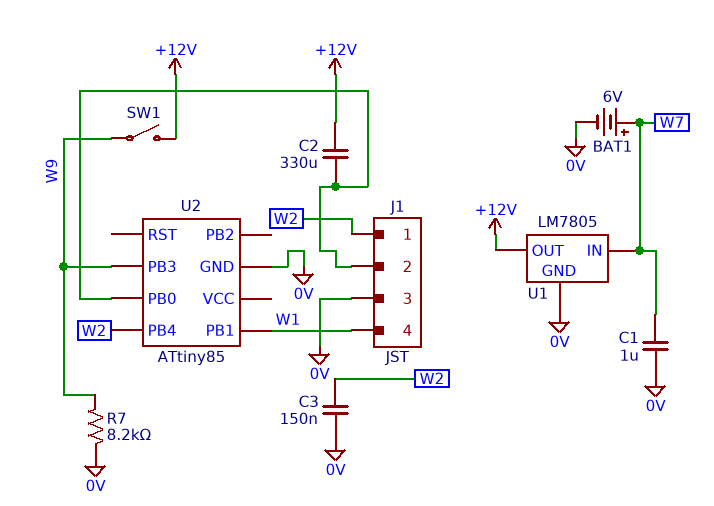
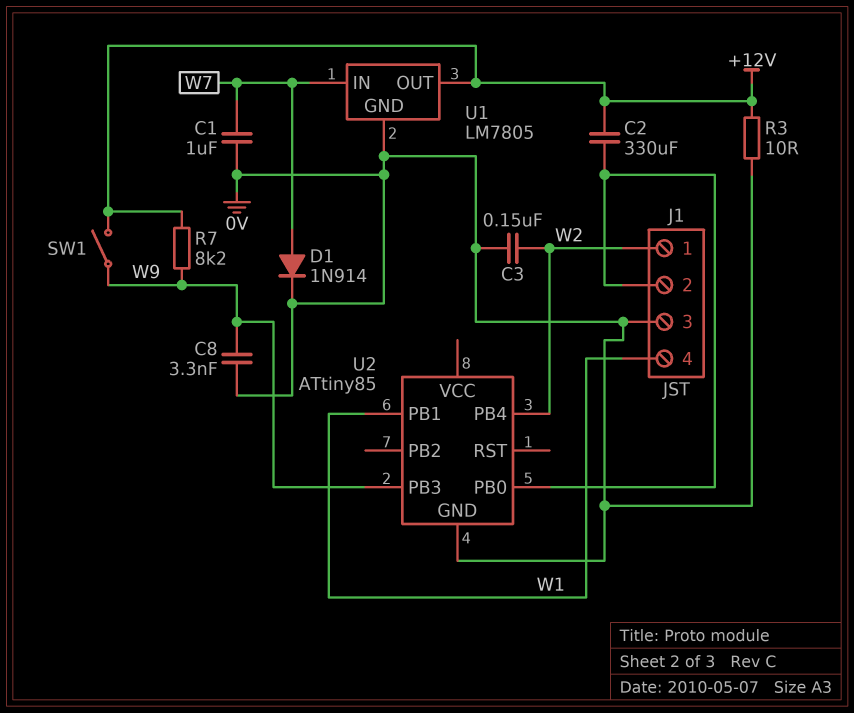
BAT1: 6V (plus W7, minus 0V) -> none
C8: none -> 3.3nF (0V, W9)
D1: none -> diode 1N914 (A W7, K 0V)
R3: none -> 10 (+12V, 0V)
R7: 8.2k (0V, W9) -> 8.2k (+12V, W9)

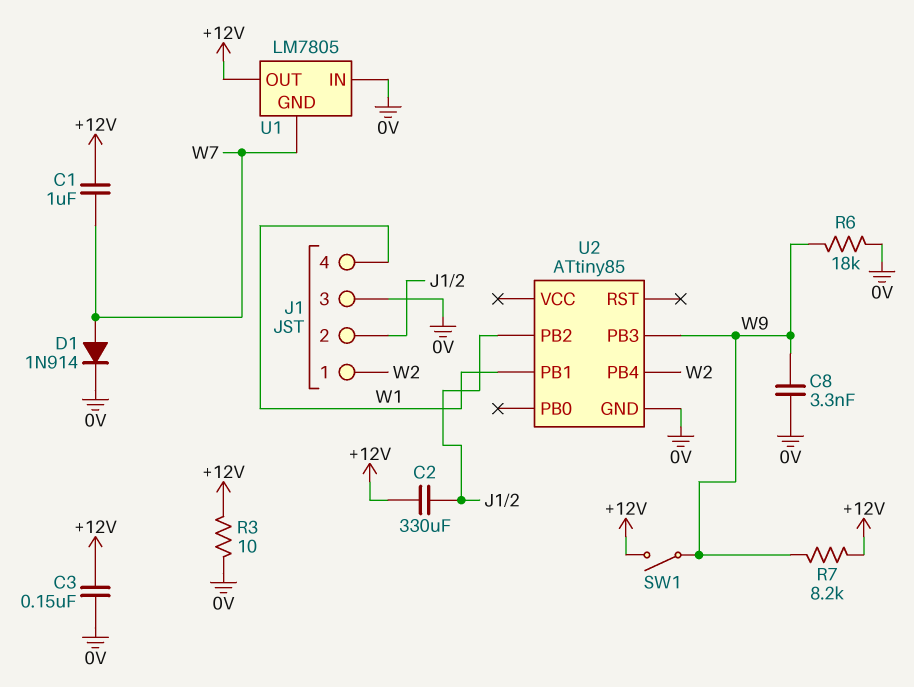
C1: 1uF (0V, W7) -> 1uF (+12V, W7)
C3: 150nF (0V, W2) -> 150nF (+12V, 0V)
R6: none -> 18k (0V, W9)
U1 pin GND: 0V -> W7
U1 pin IN: W7 -> 0V
U2 pin PB0: J1/2 -> none
U2 pin PB2: none -> J1/2

